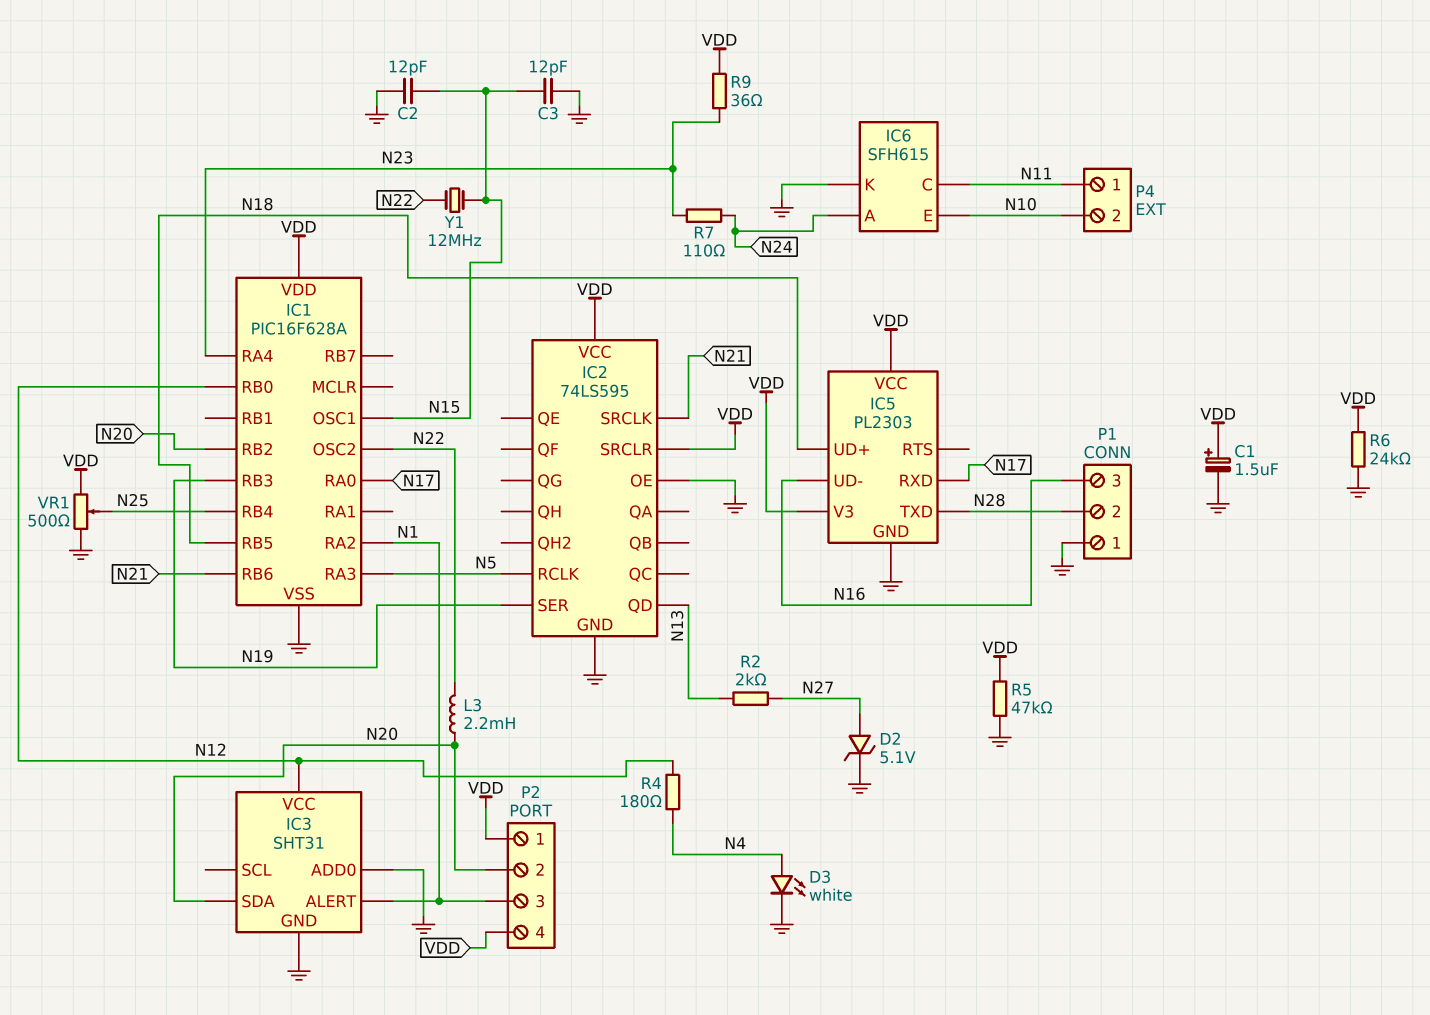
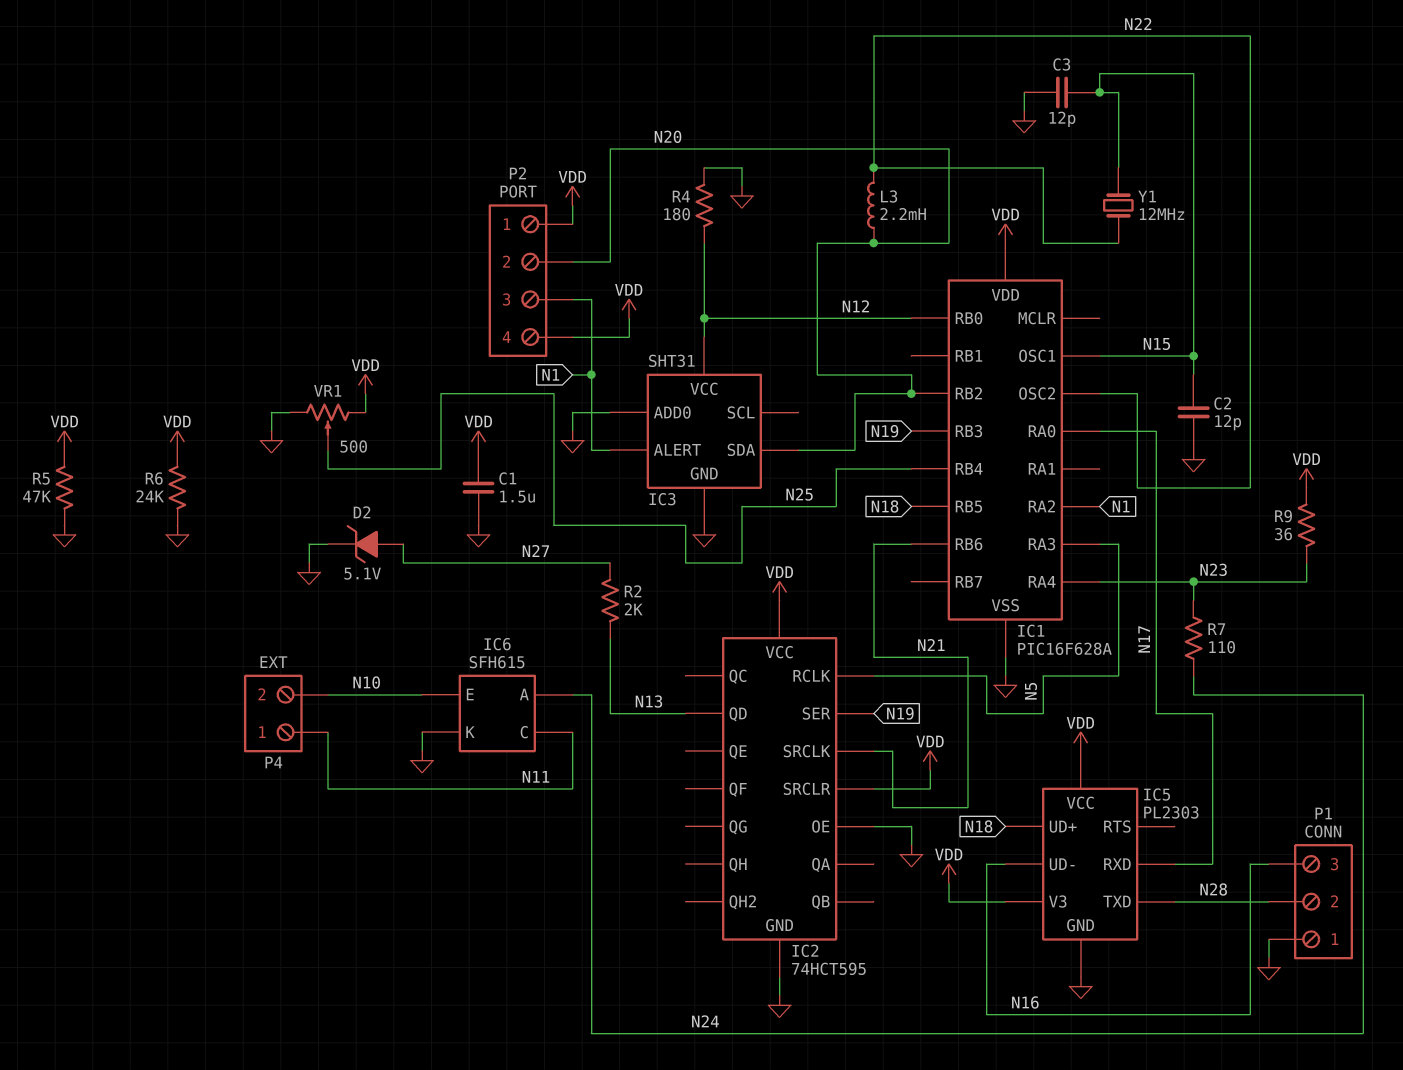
C1: 1.5uF (plus VDD, minus GND) -> 1.5uF (GND, VDD)
D3: LED white (A N4, K GND) -> none
IC2: 74LS595 -> 74HCT595
R4: 180 (N4, N12) -> 180 (GND, N12)

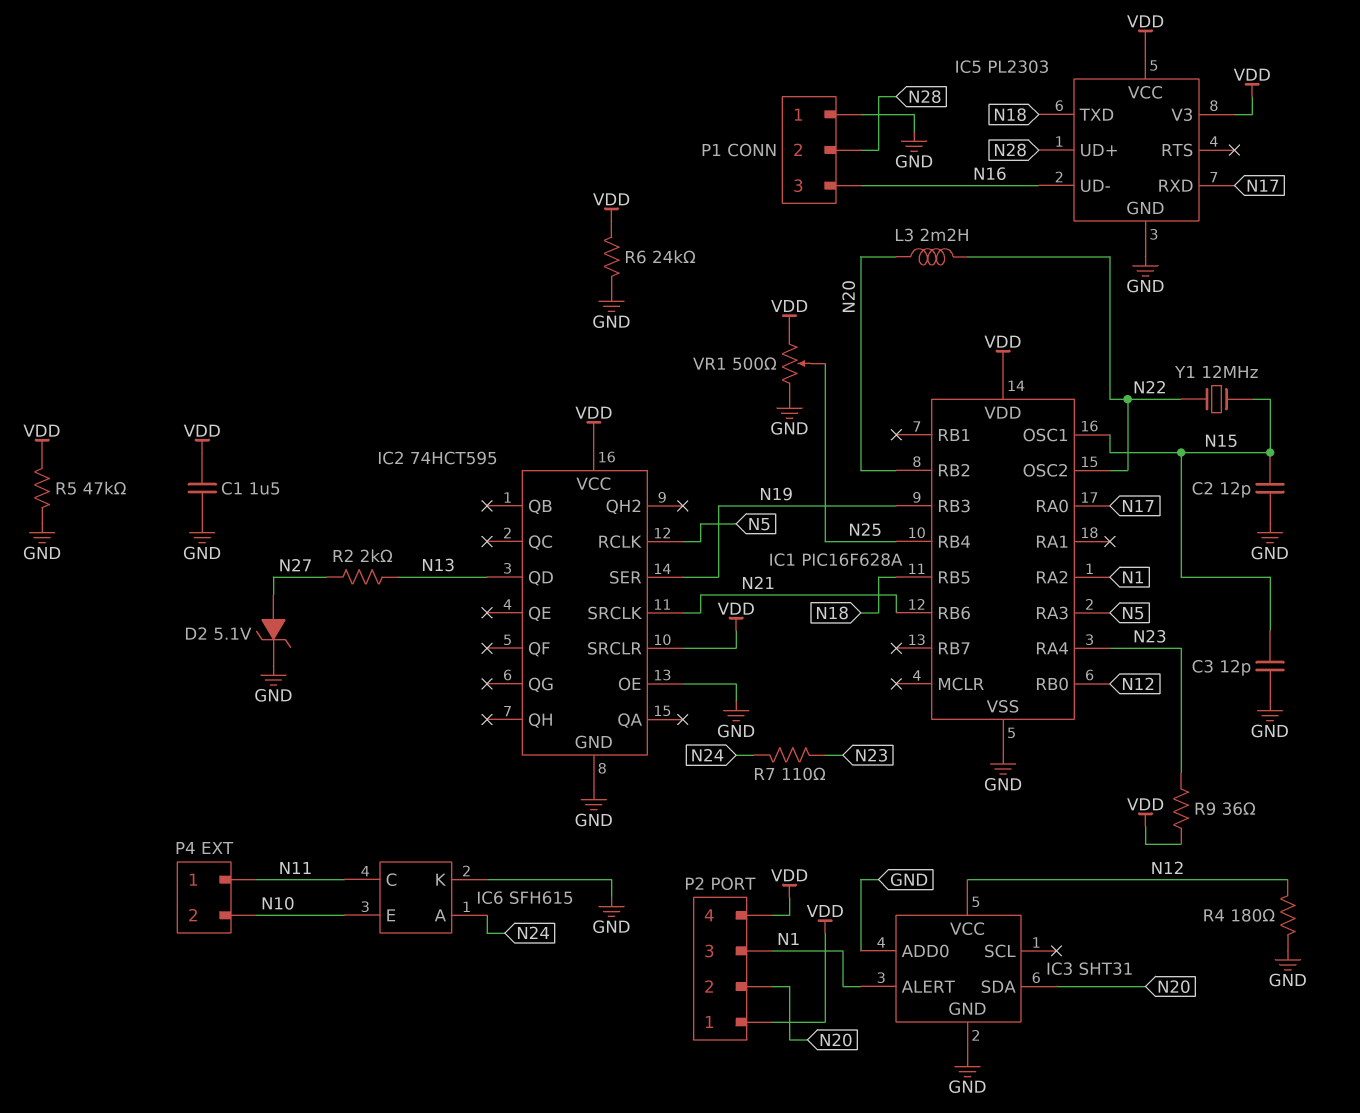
IC5 pin TXD: N28 -> N18
IC5 pin UD+: N18 -> N28

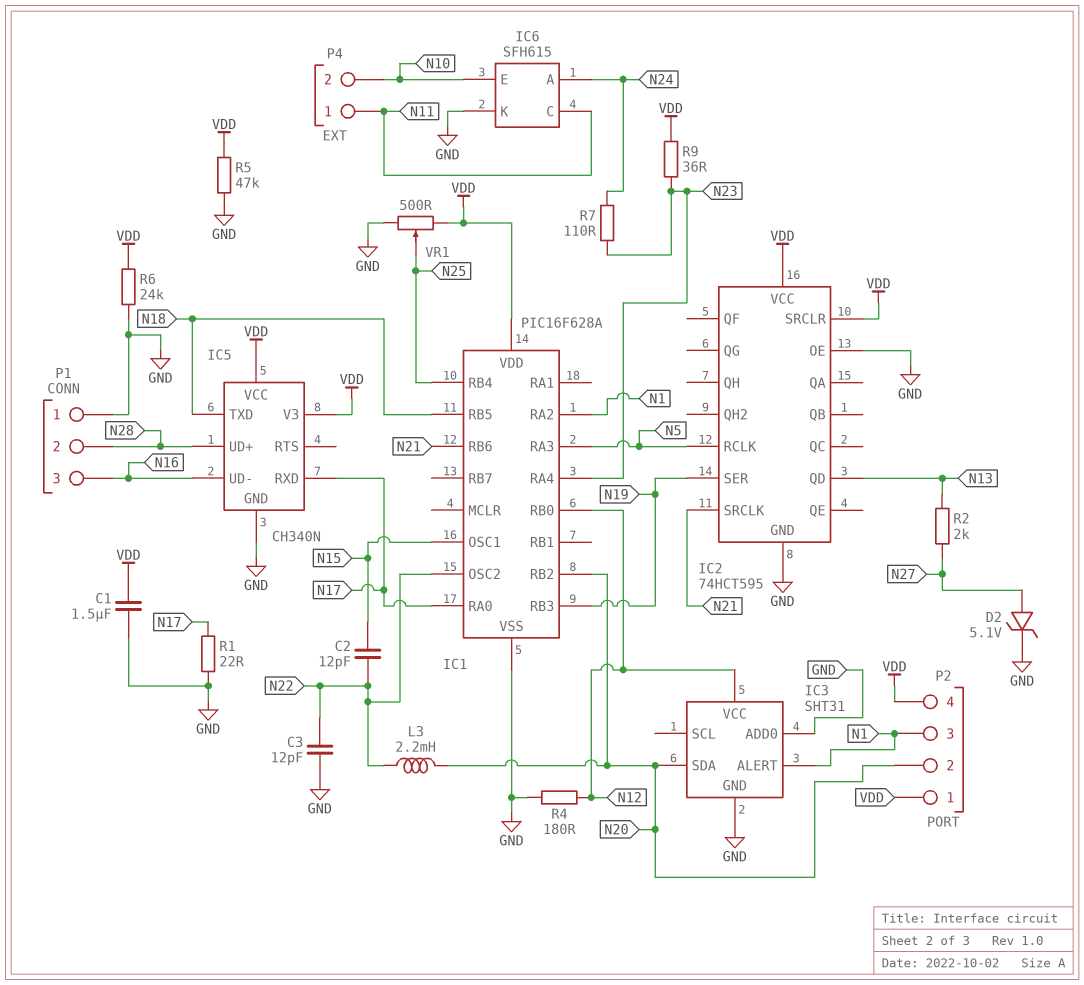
C2: 12pF (GND, N15) -> 12pF (N15, N22)
C3: 12pF (GND, N15) -> 12pF (GND, N22)
IC5: PL2303 -> CH340N
R1: none -> 22 (GND, N17)
Y1: 12MHz (N15, N22) -> none

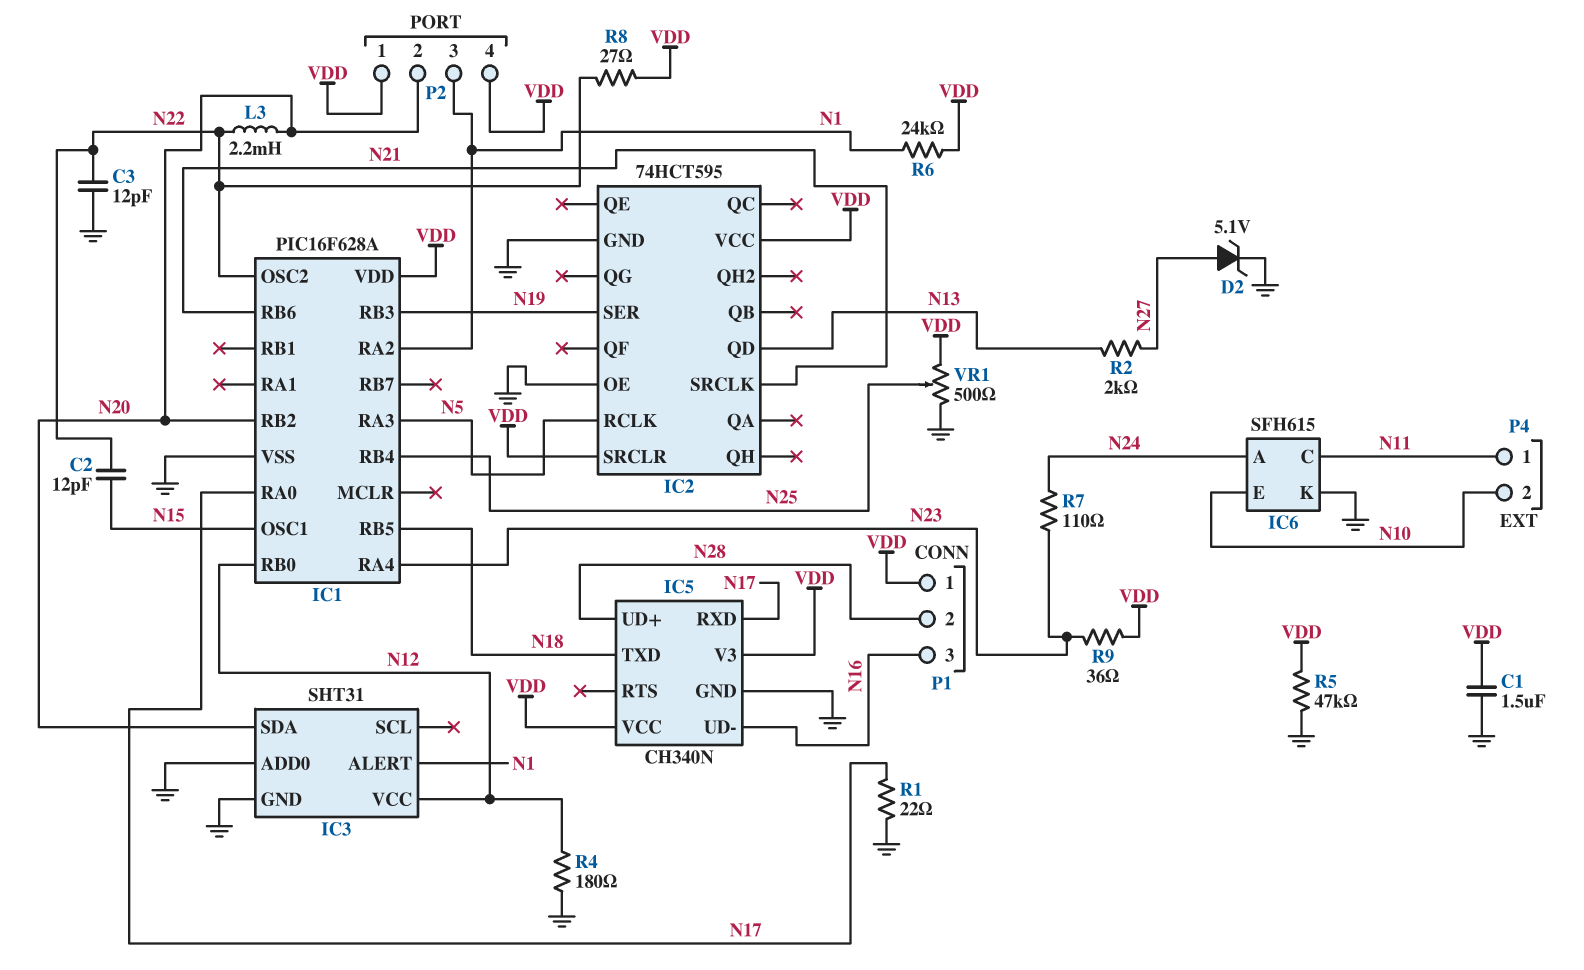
P1 pin 1: GND -> VDD
R6: 24k (GND, VDD) -> 24k (N1, VDD)
R8: none -> 27 (N22, VDD)

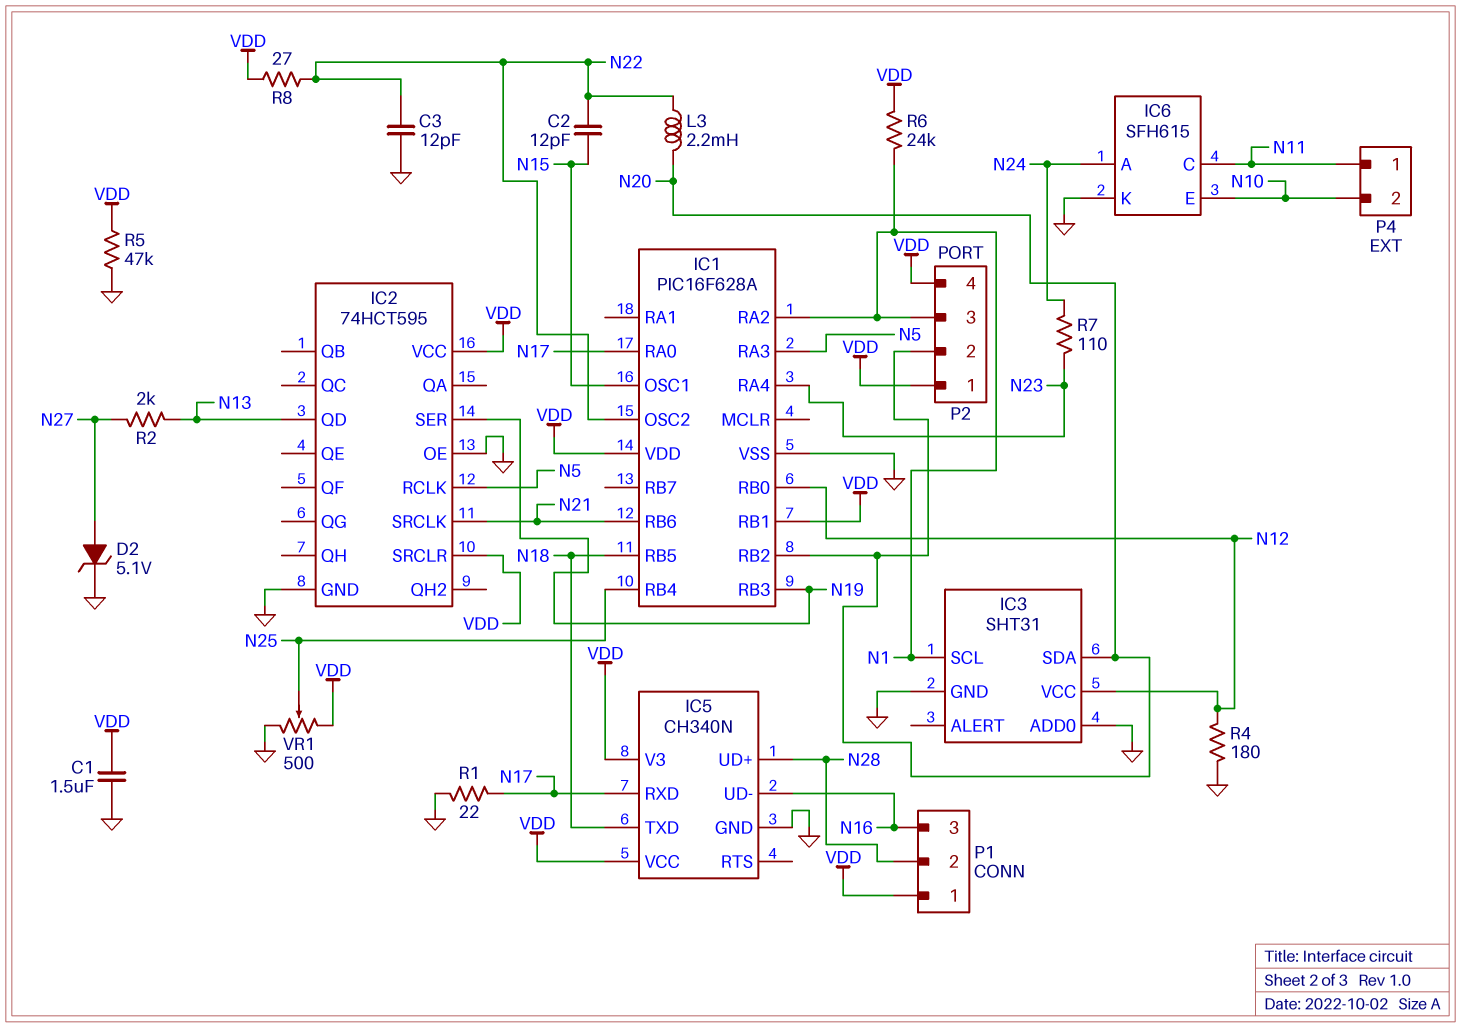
IC1 pin RB1: none -> VDD
IC3 pin ALERT: N1 -> none
IC3 pin SCL: none -> N1
R9: 36 (N23, VDD) -> none

